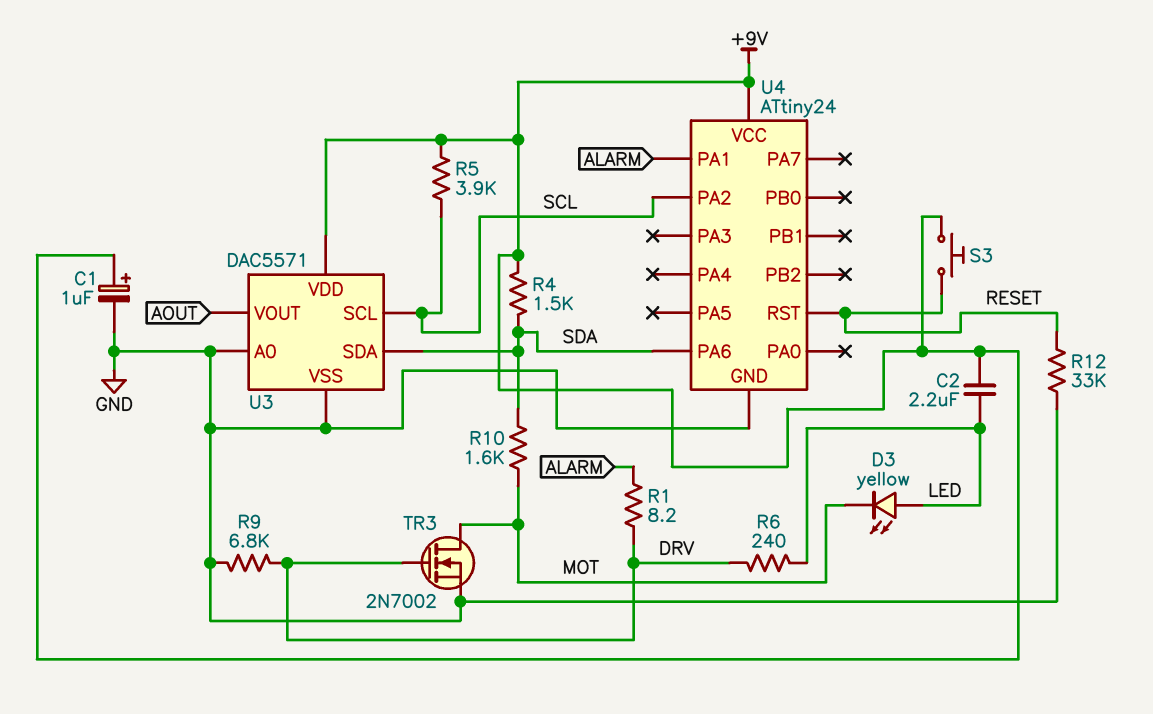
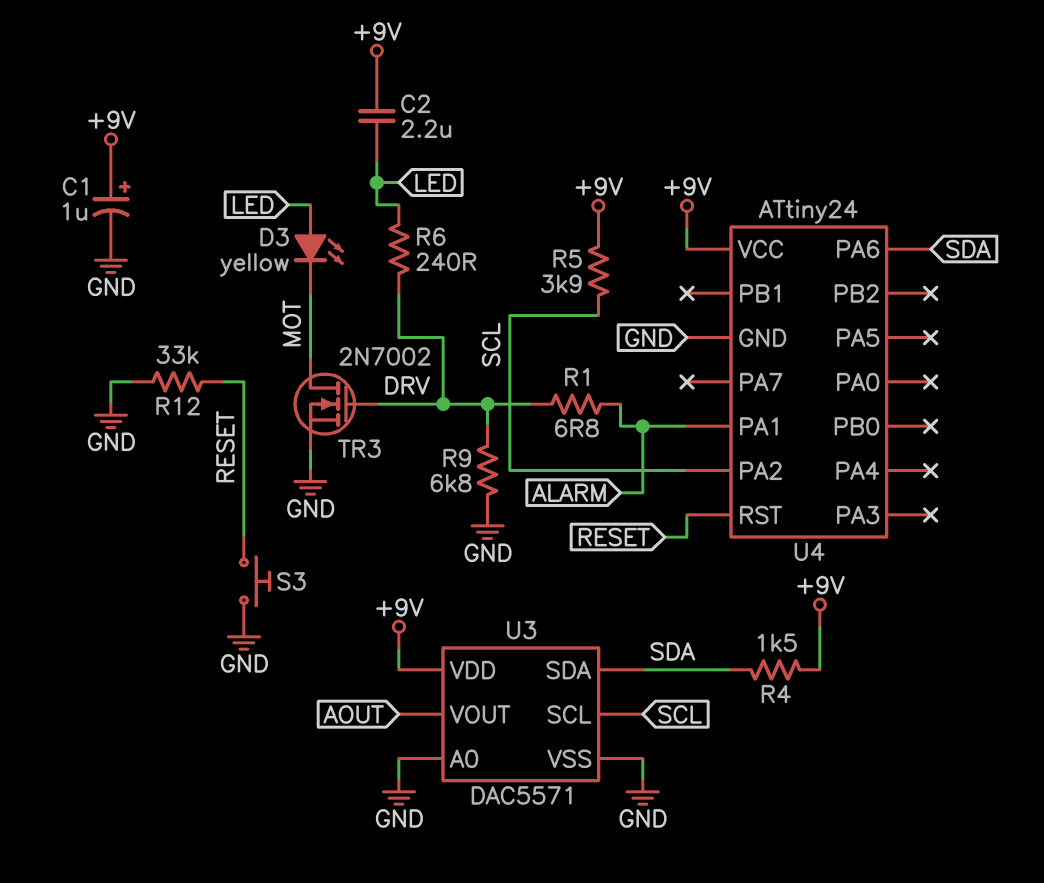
R1: 8.2 (ALARM, DRV) -> 6.8 (ALARM, DRV)
R10: 1.6k (MOT, SDA) -> none
S3: button (+9V, RESET) -> button (GND, RESET)

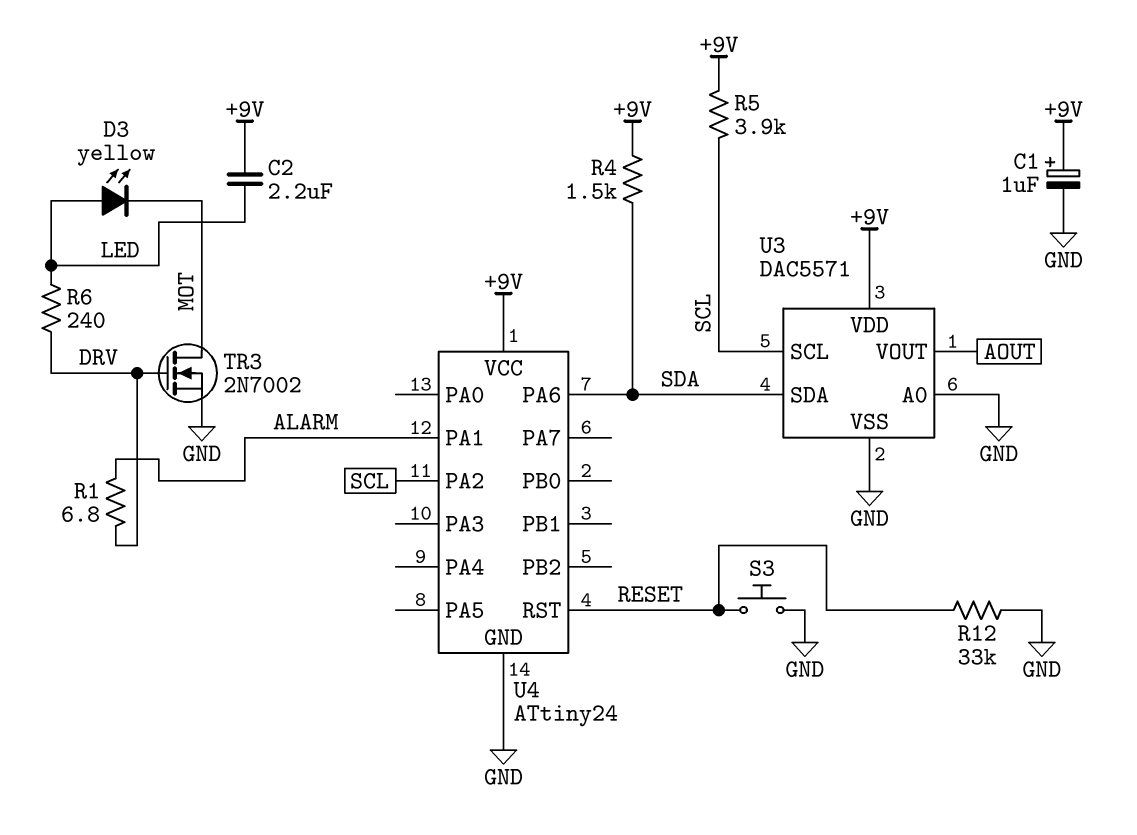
R9: 6.8k (DRV, GND) -> none

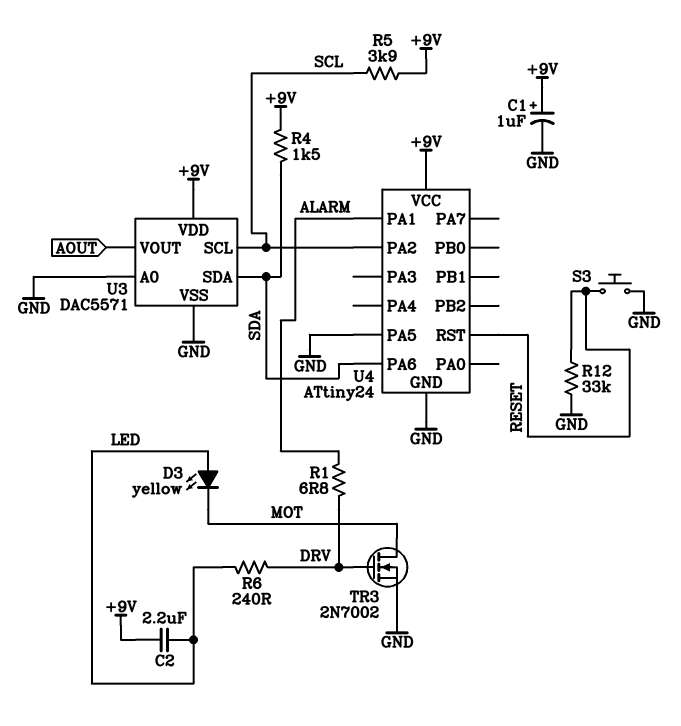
U4 pin PA5: none -> GND

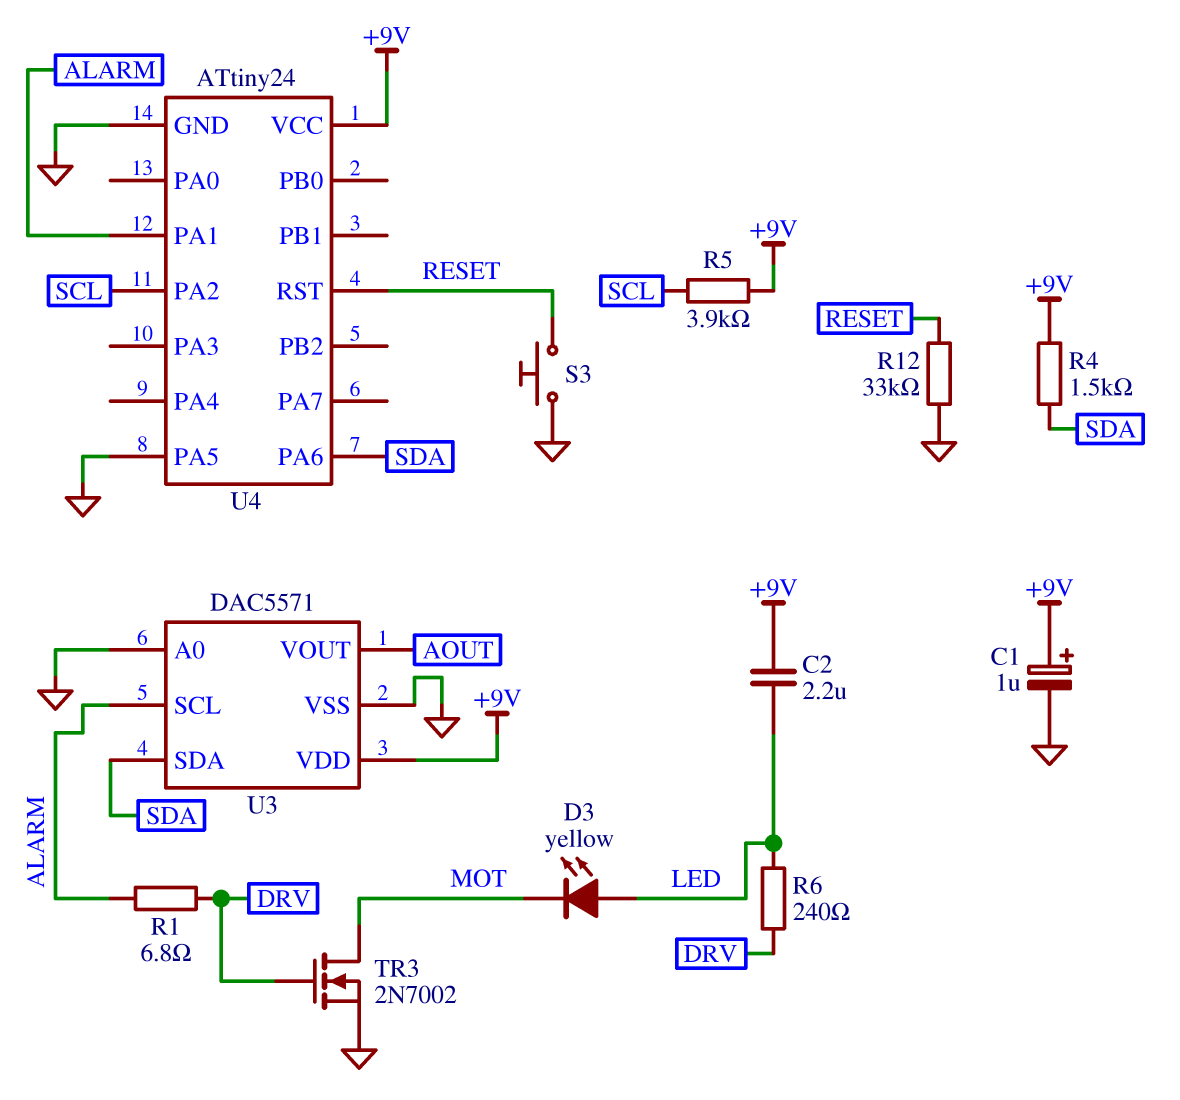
U3 pin SCL: SCL -> ALARM

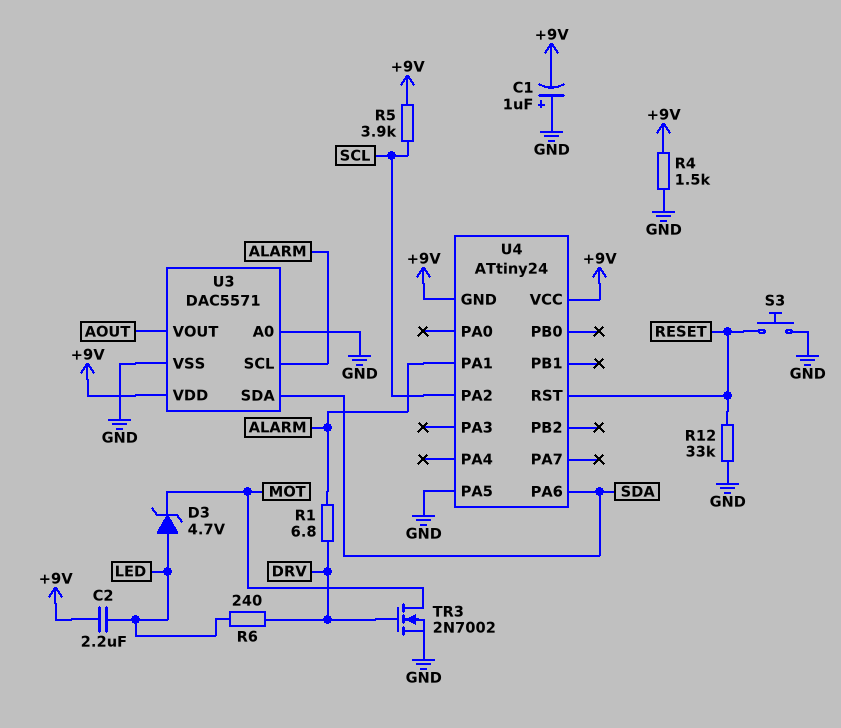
C1: 1uF (plus +9V, minus GND) -> 1uF (plus GND, minus +9V)
D3: LED yellow (A LED, K MOT) -> zener 4.7V (A LED, K MOT)
R4: 1.5k (+9V, SDA) -> 1.5k (+9V, GND)
U4 pin GND: GND -> +9V

